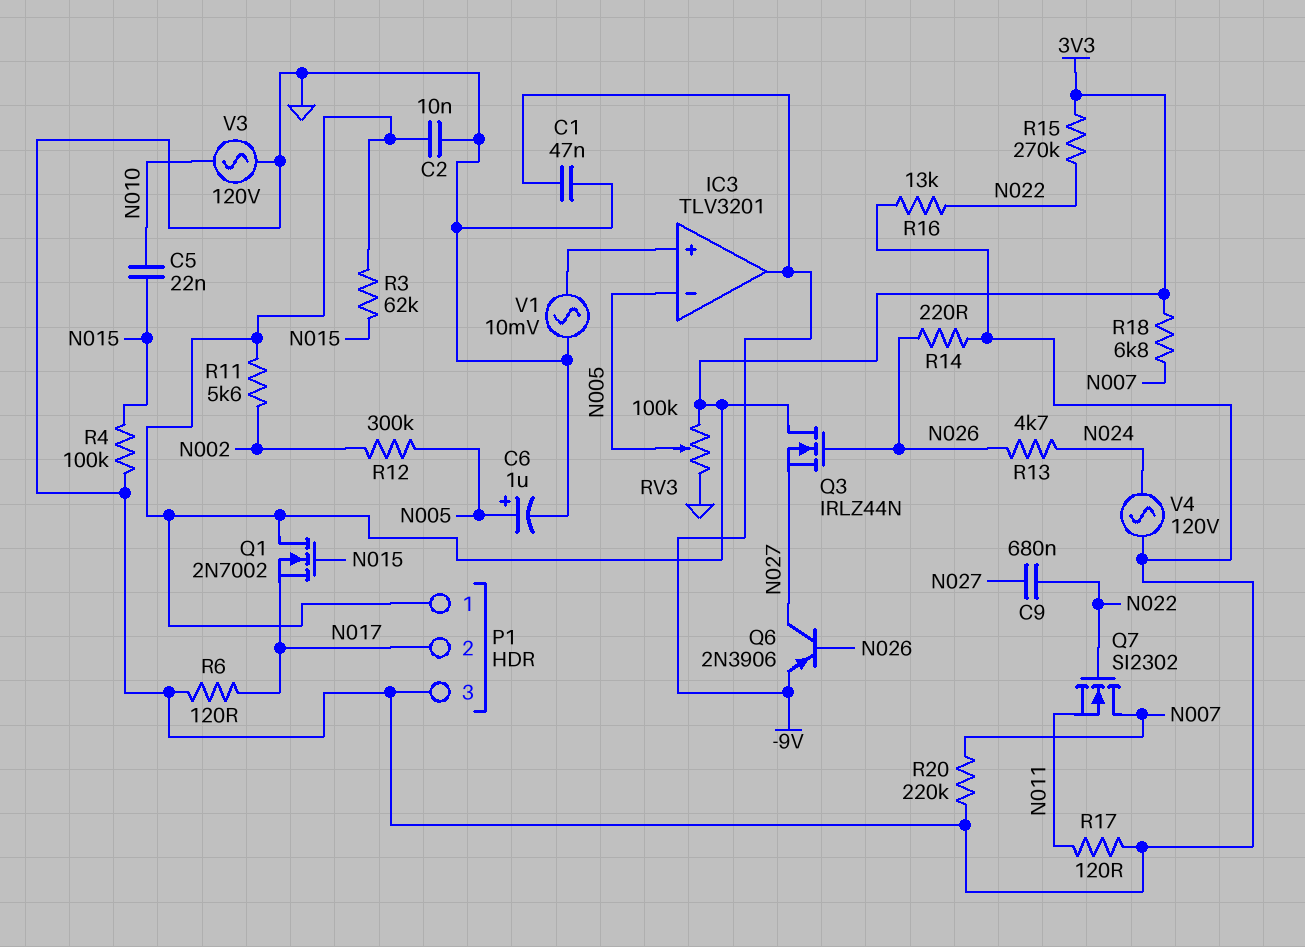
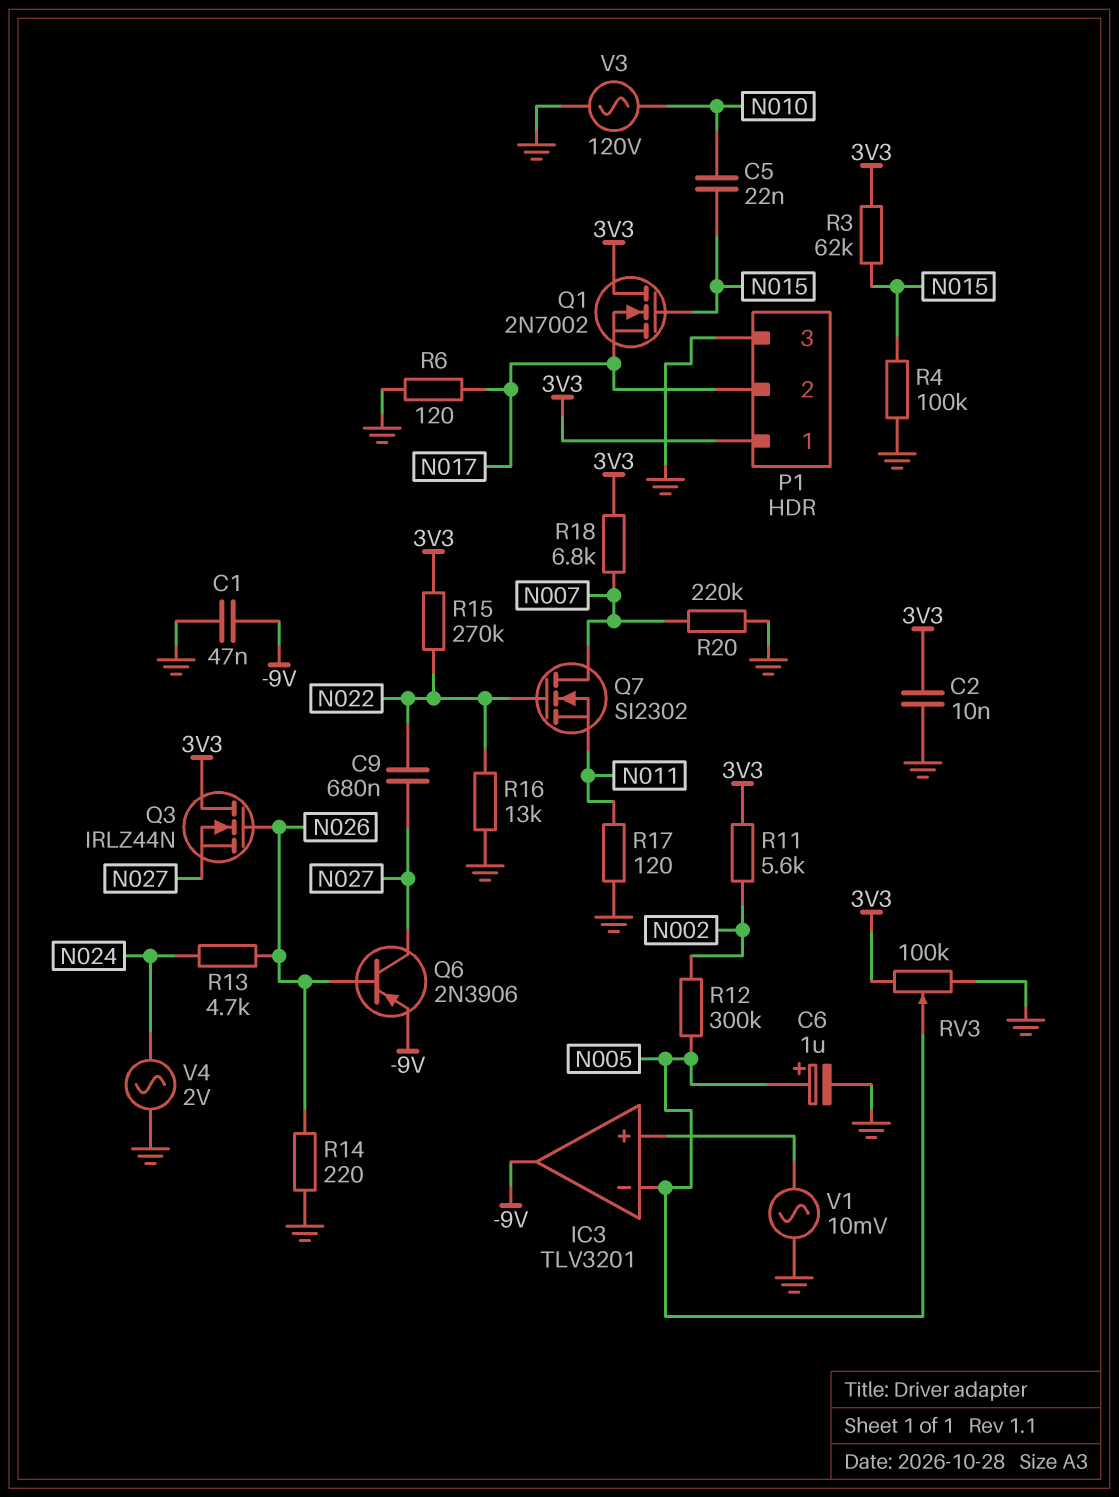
V4: AC 120V (GND, N024) -> AC 2V (GND, N024)

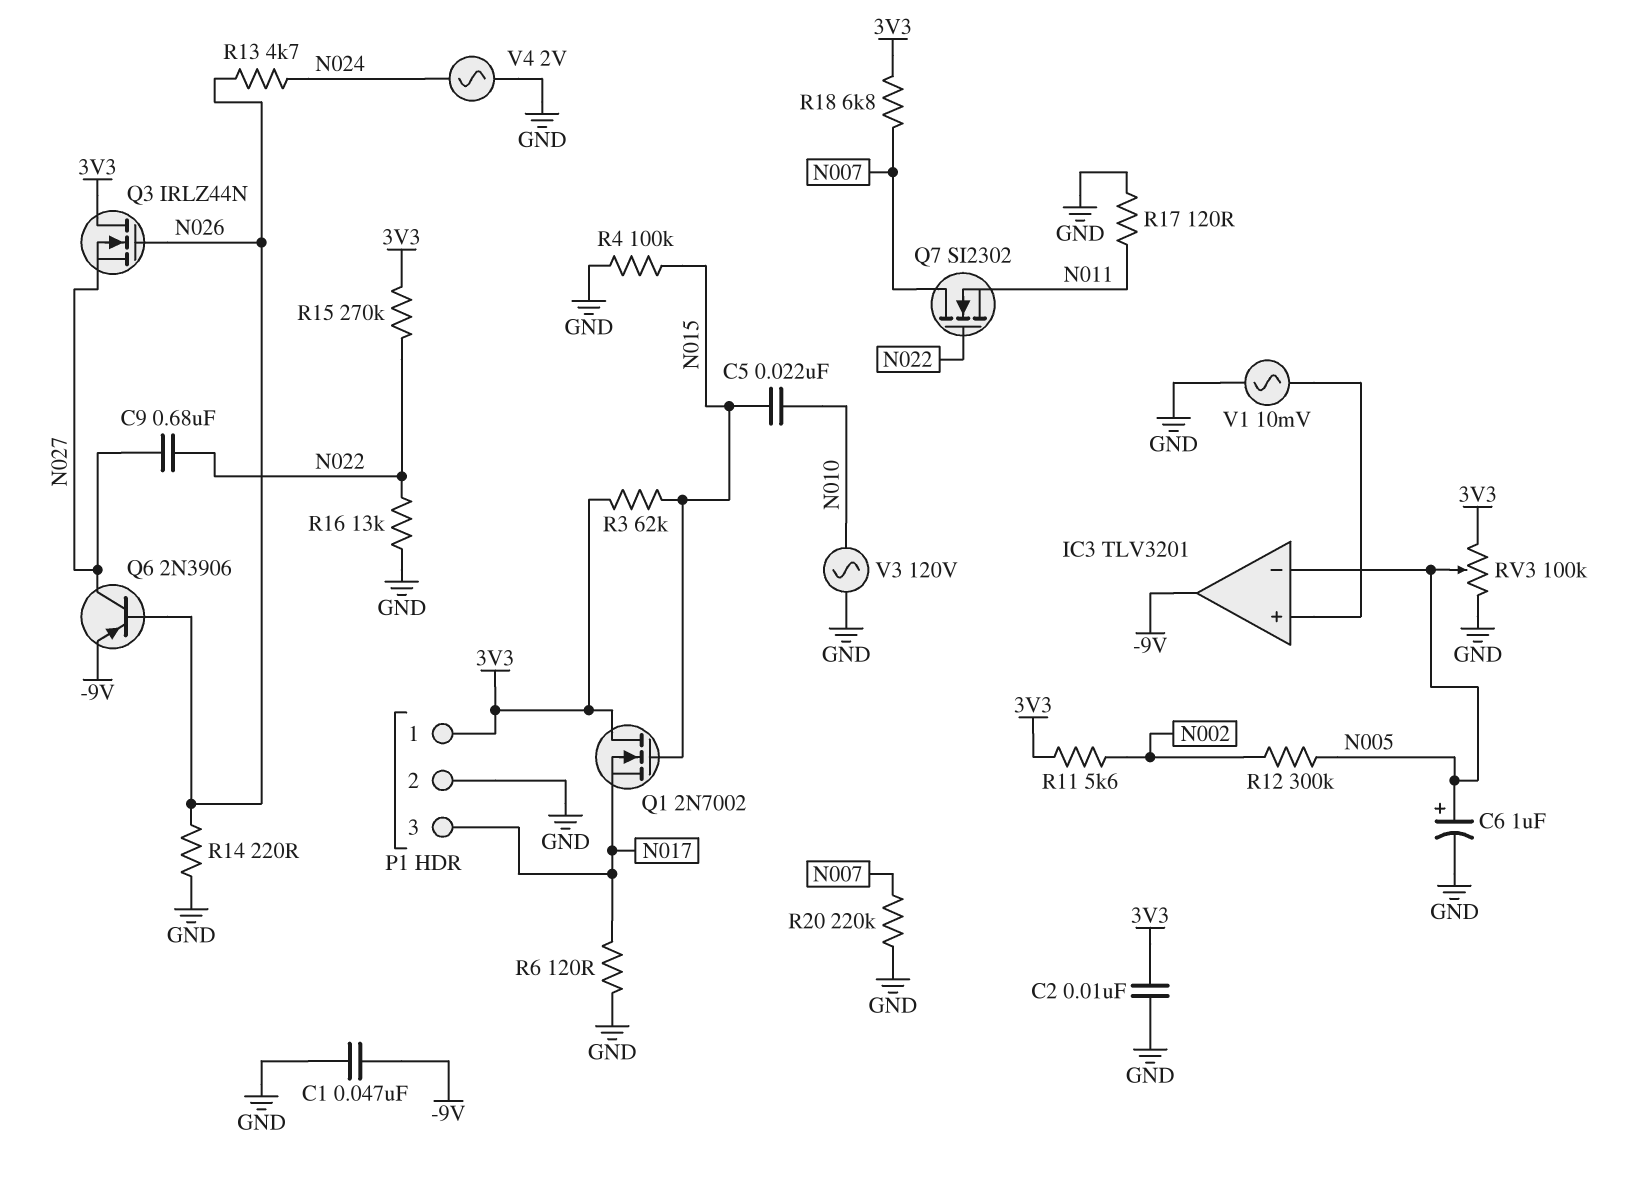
P1 pin 2: N017 -> GND
P1 pin 3: GND -> N017

